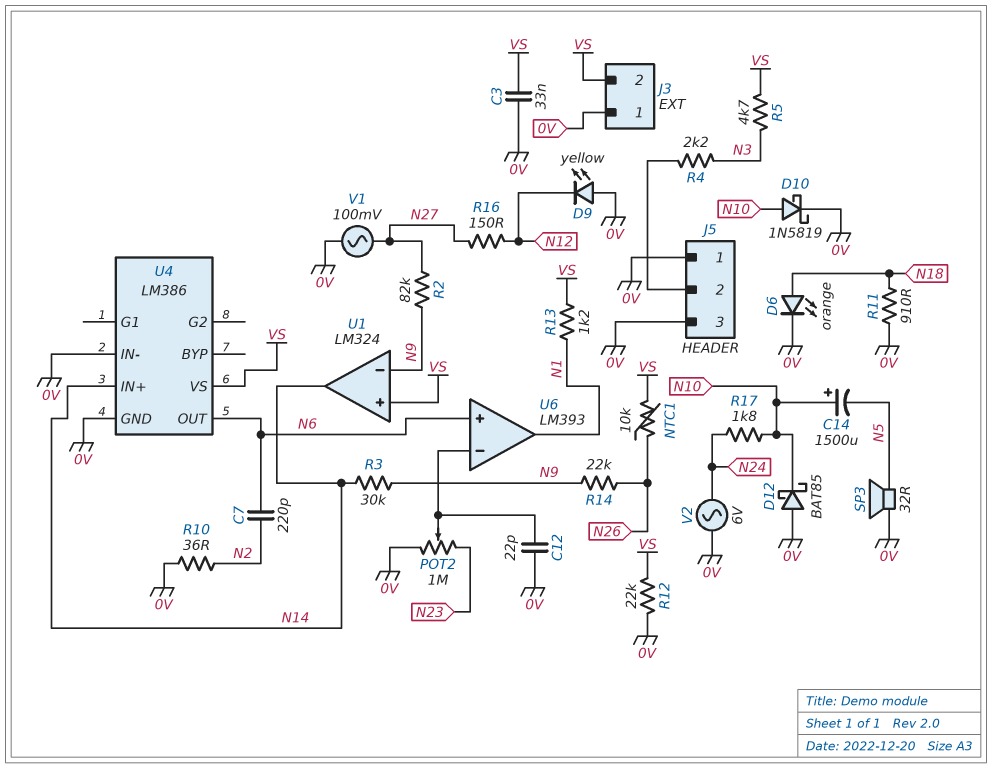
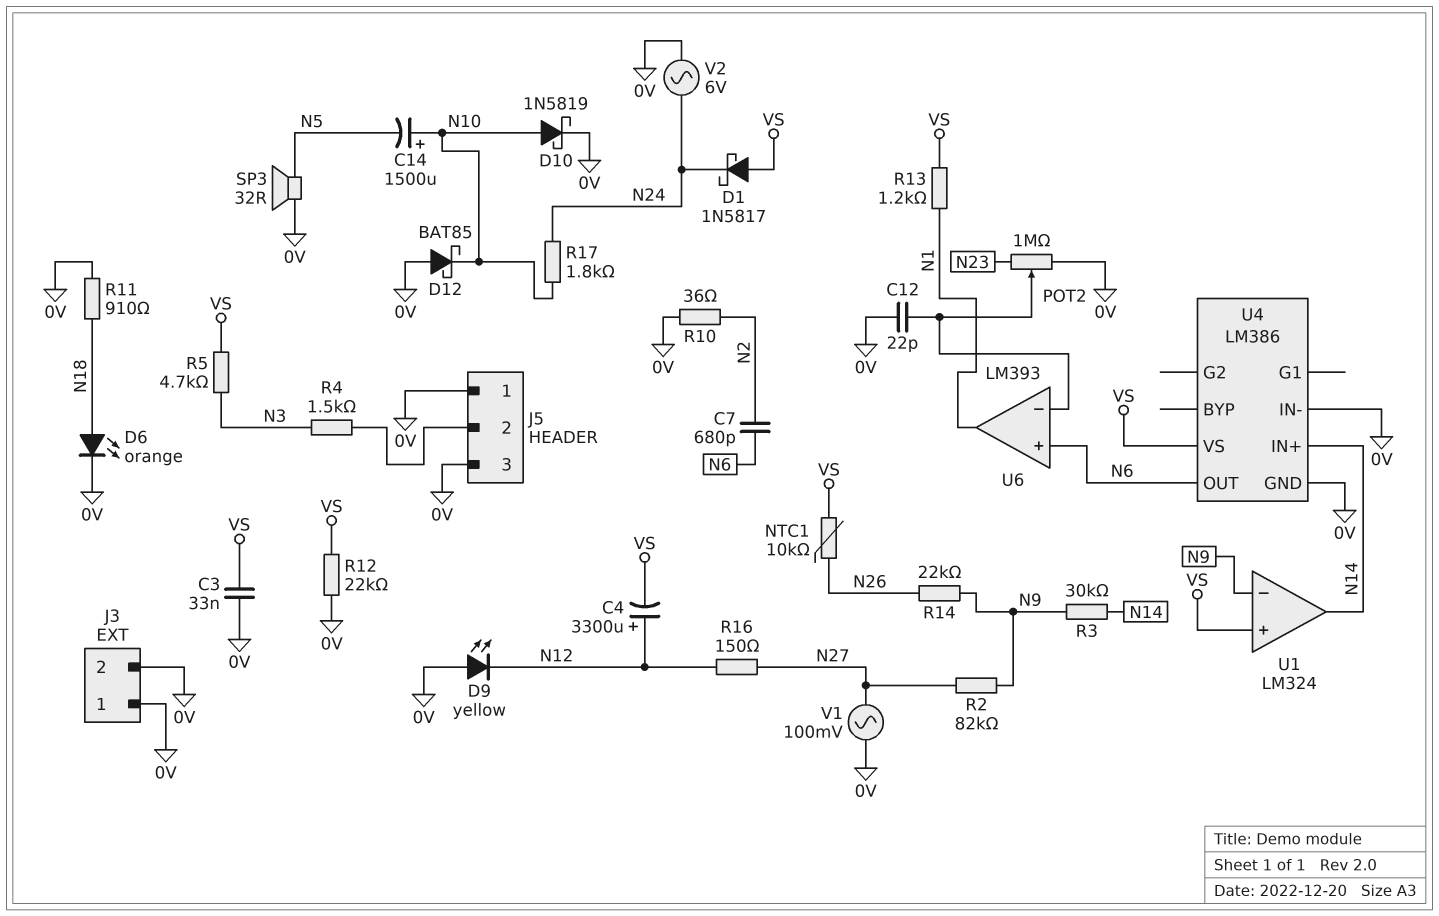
C4: none -> 3300uF (plus N12, minus VS)
C7: 220pF (N2, N6) -> 680pF (N2, N6)
D1: none -> schottky 1N5817 (A VS, K N24)
J3 pin 2: VS -> 0V
R4: 2.2k (J5/2, N3) -> 1.5k (J5/2, N3)

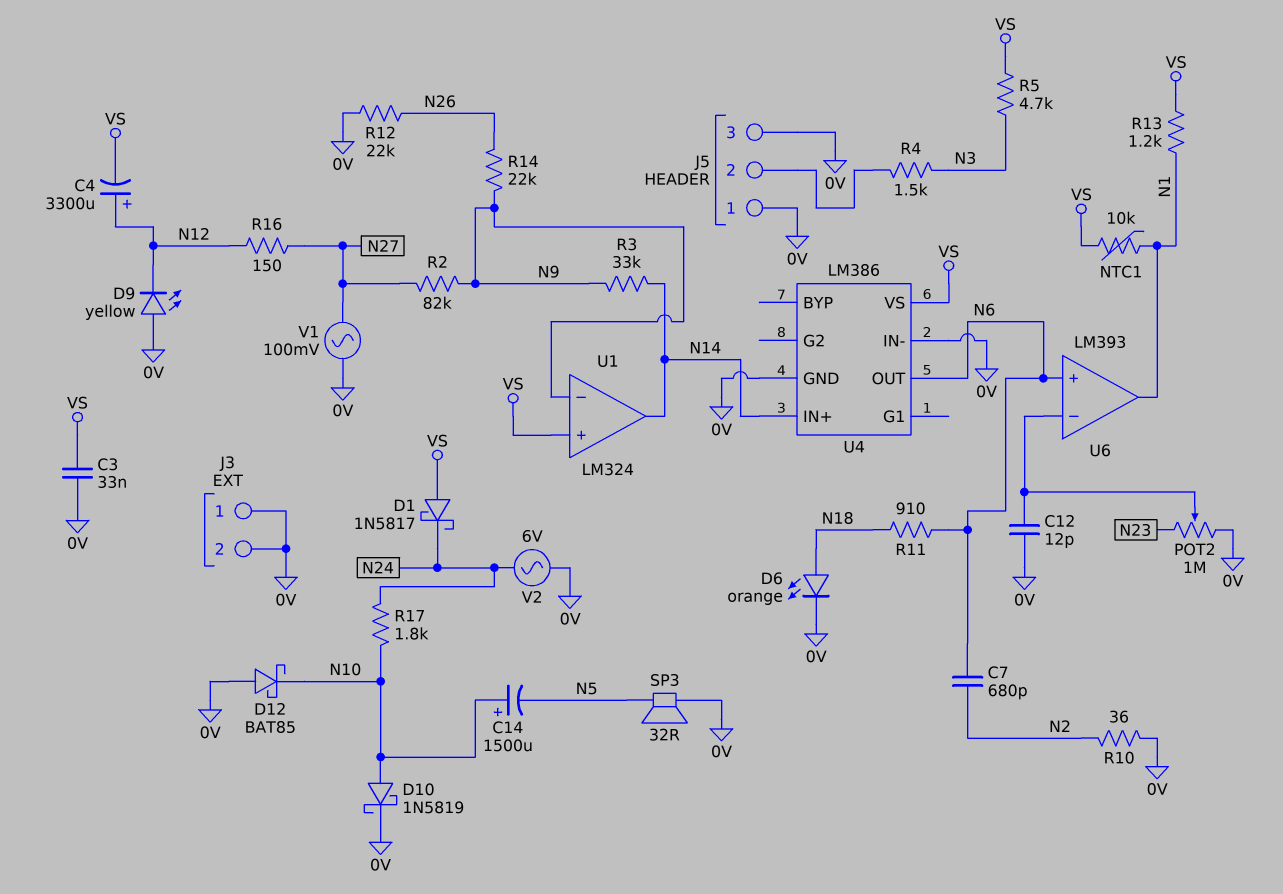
C12: 22pF (0V, U6/in-) -> 12pF (0V, U6/in-)
NTC1: 10k (N26, VS) -> 10k (N1, VS)
R3: 30k (N9, N14) -> 33k (N9, N14)
R11: 910 (0V, N18) -> 910 (N6, N18)
R12: 22k (0V, VS) -> 22k (0V, N26)

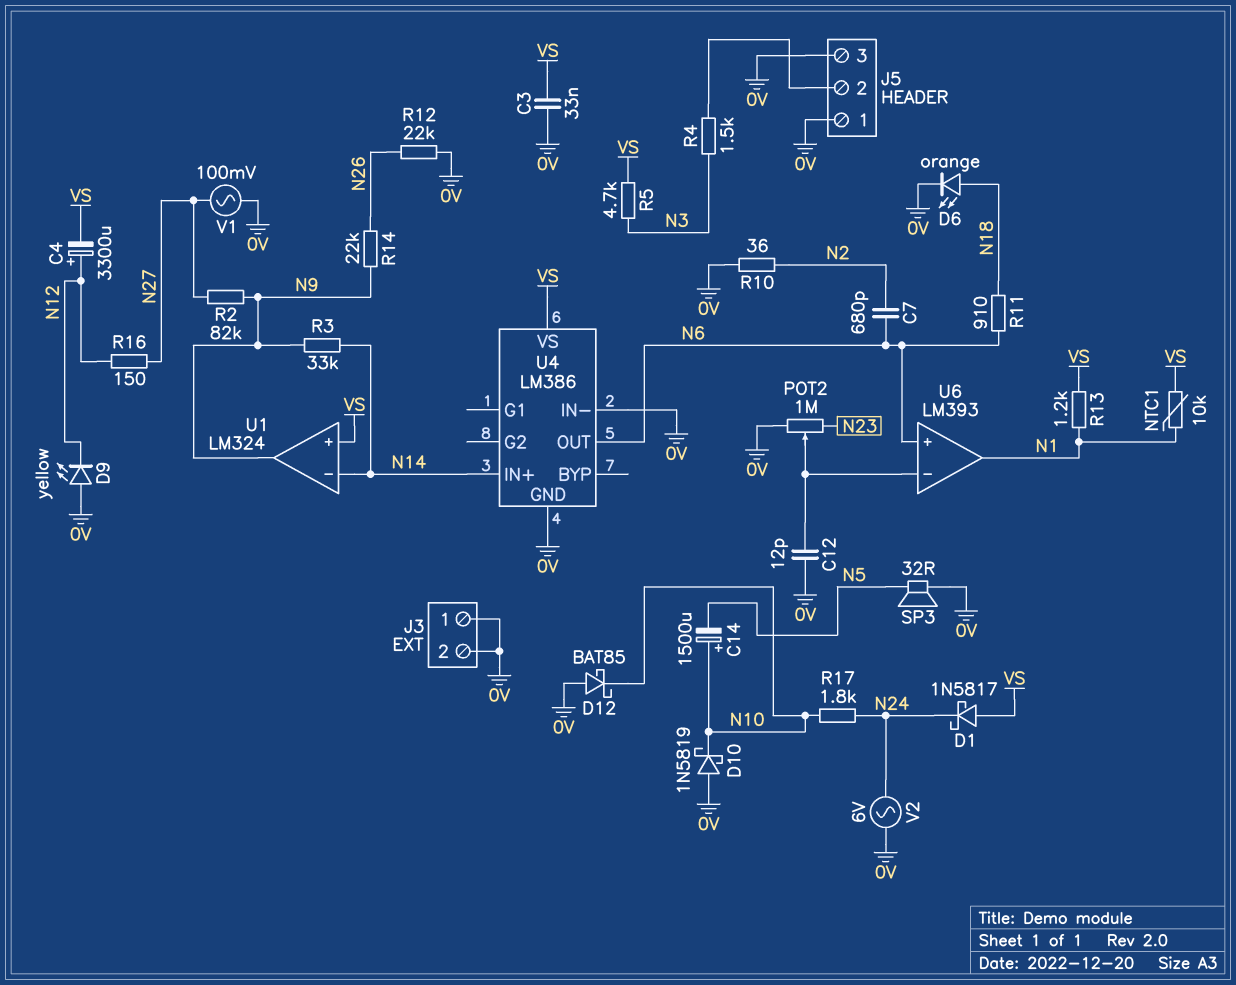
D10: schottky 1N5819 (A N10, K 0V) -> schottky 1N5819 (A 0V, K N10)
U1 pin in-: N9 -> N14
U1 pin out: N14 -> N9

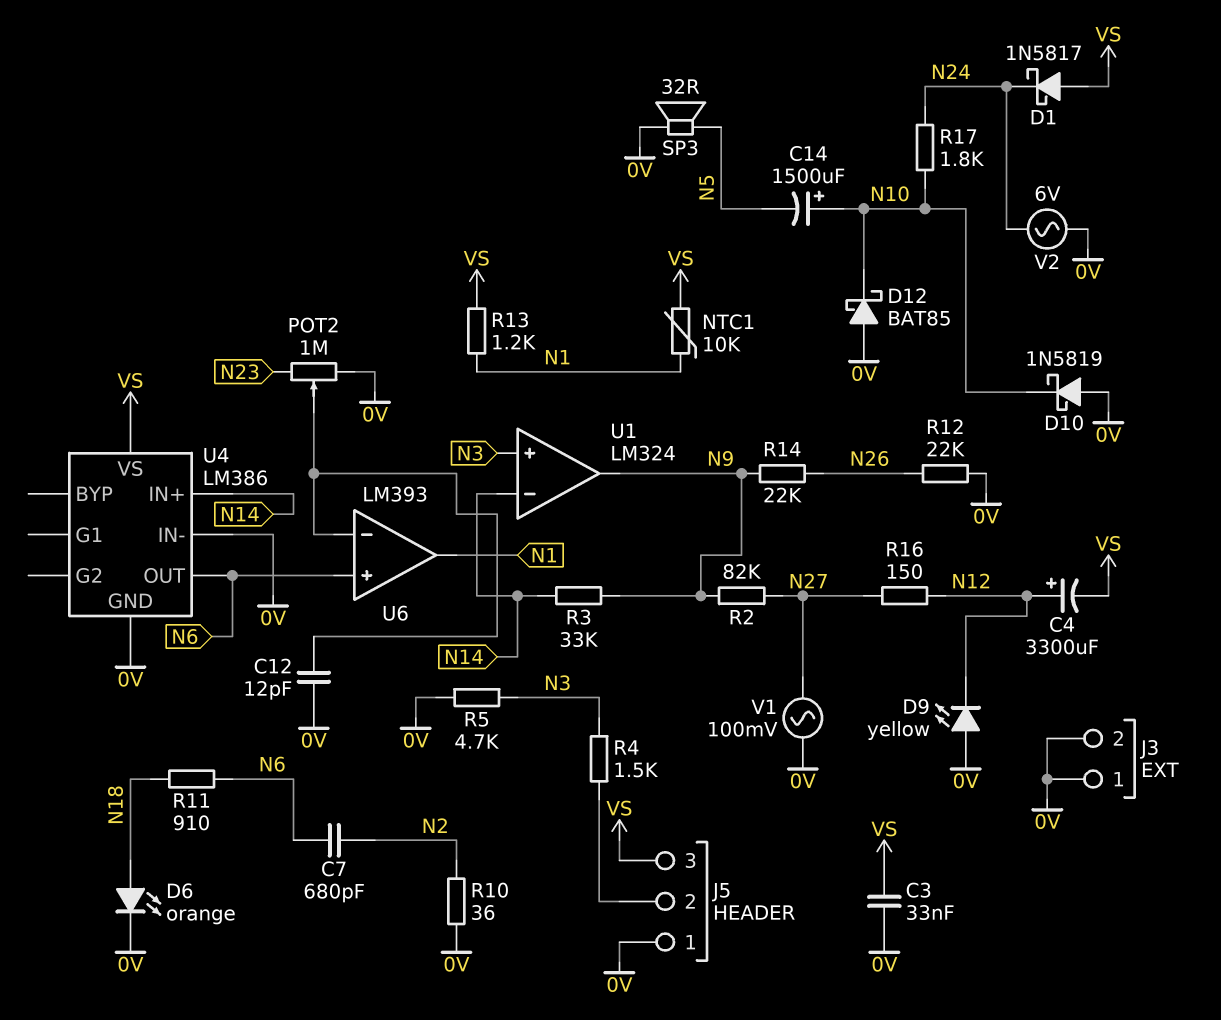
J5 pin 3: 0V -> VS
R5: 4.7k (N3, VS) -> 4.7k (0V, N3)
U1 pin in+: VS -> N3

